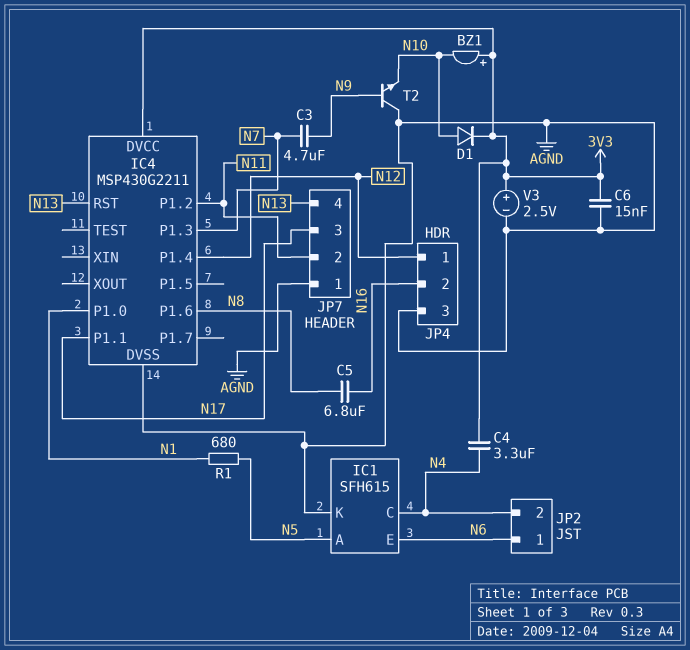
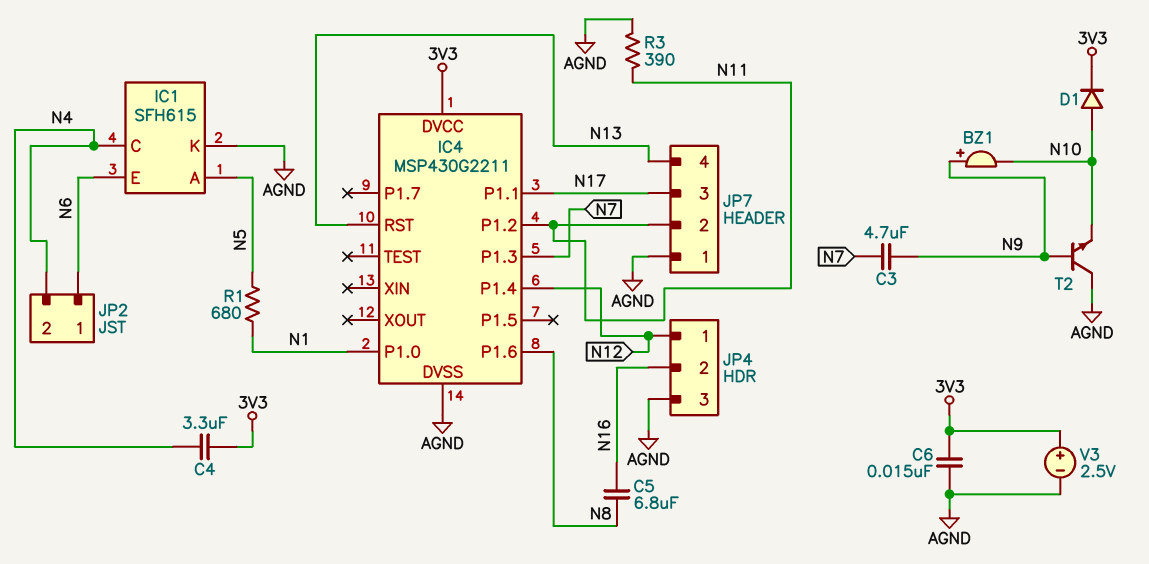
BZ1: buzzer (plus 3V3, minus N10) -> buzzer (plus N9, minus N10)
R3: none -> 390 (AGND, N11)

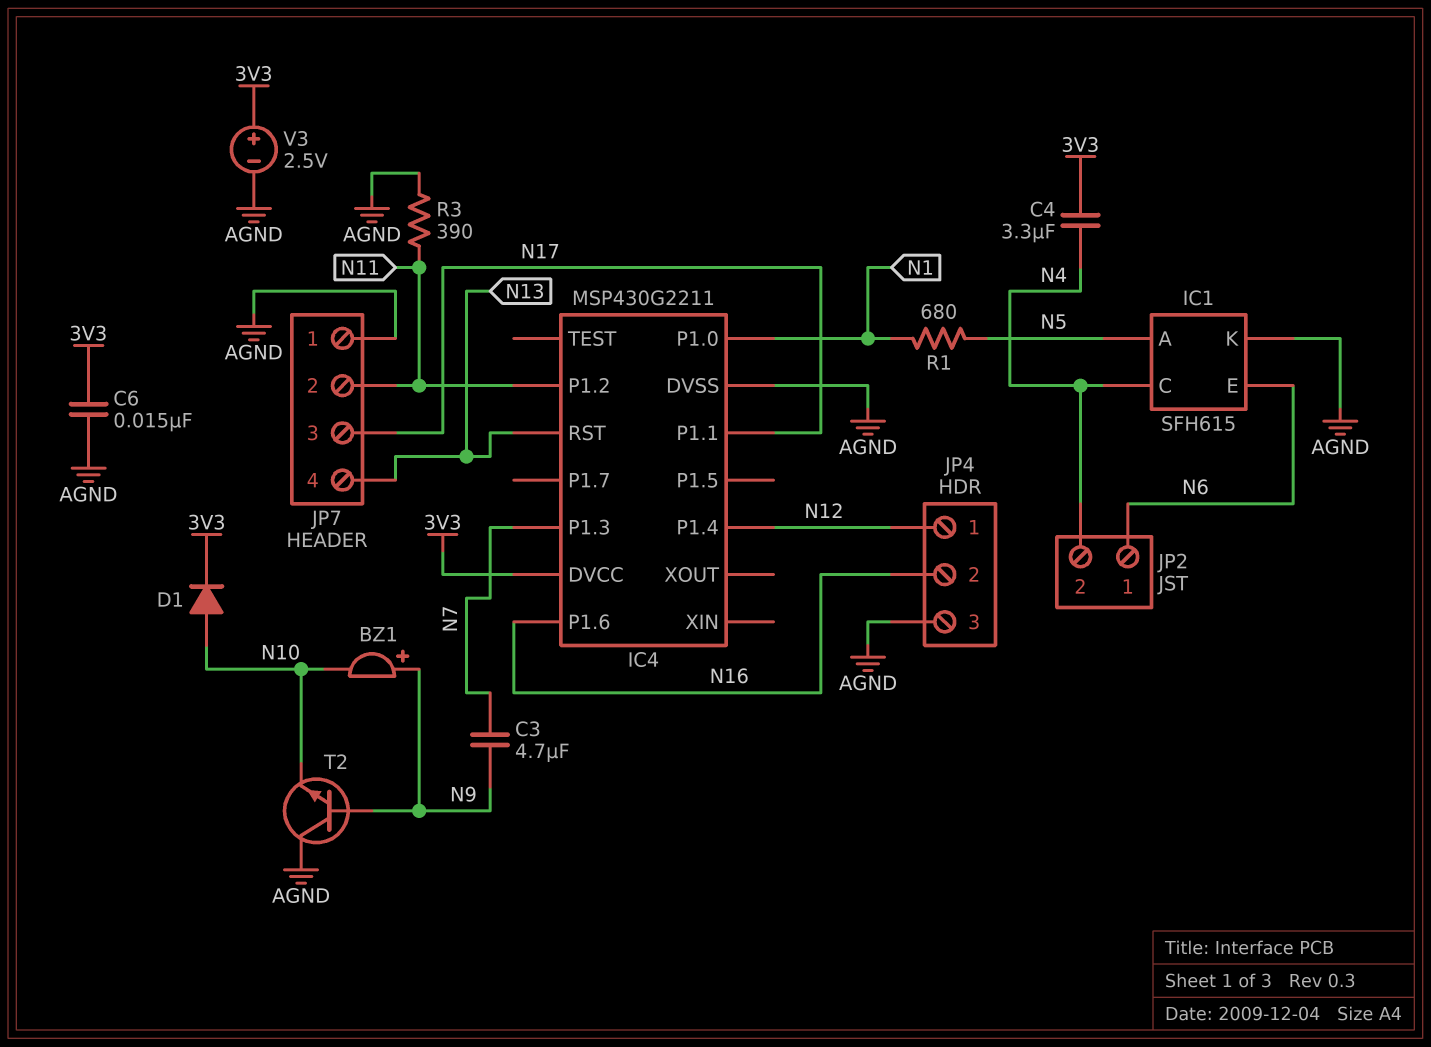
C5: 6.8uF (N8, N16) -> none
IC4 pin P1.6: N8 -> N16

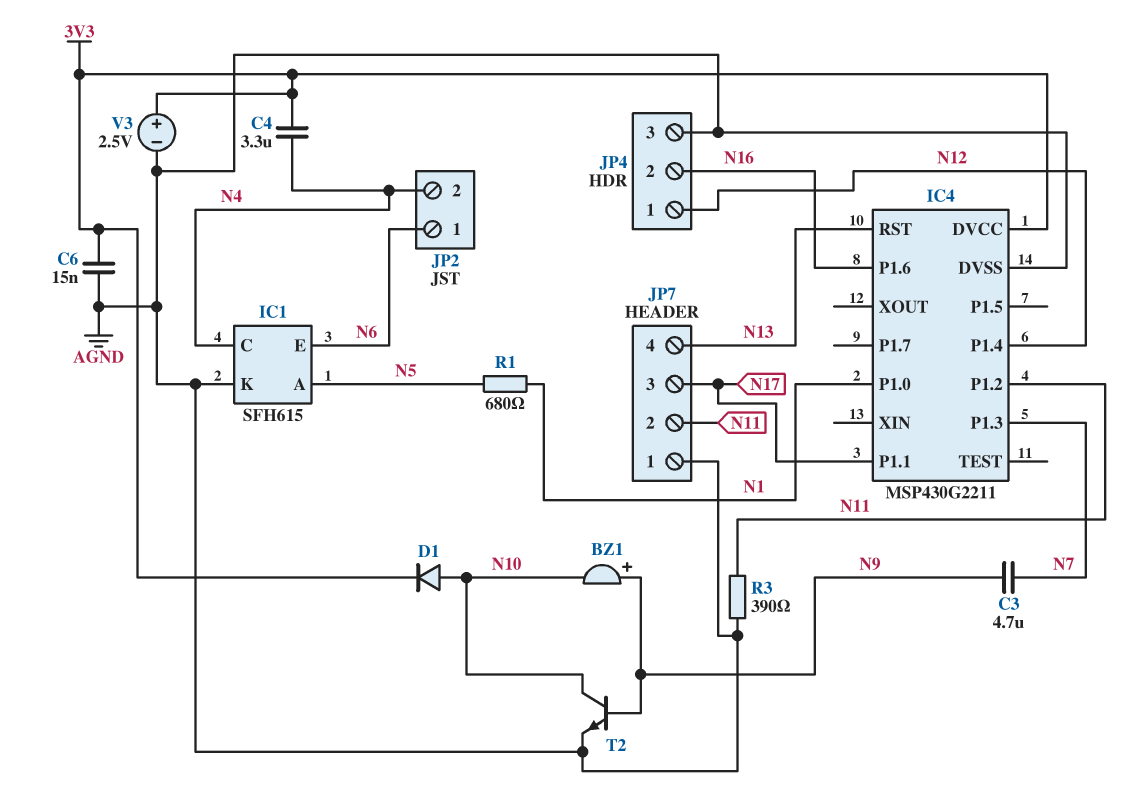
T2: NPN (B N9, C AGND, E N10) -> NPN (B N9, C N10, E AGND)

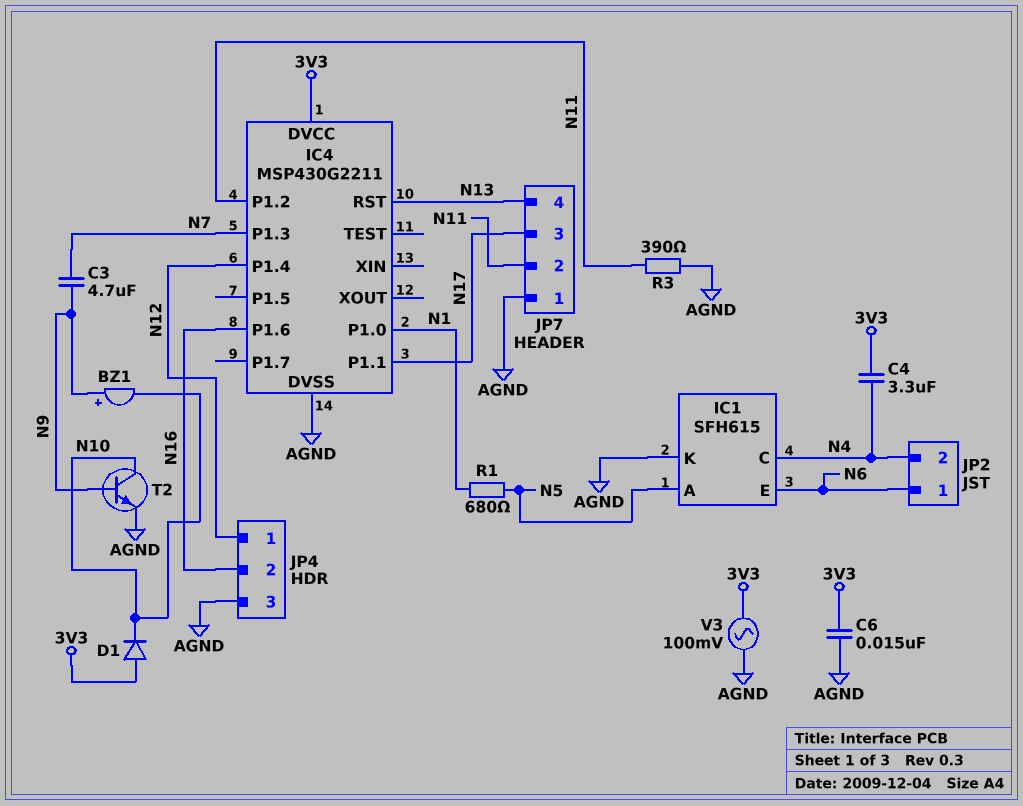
D1: diode (A N10, K 3V3) -> diode (A 3V3, K N10)
V3: 2.5V (plus 3V3, minus AGND) -> AC 100mV (3V3, AGND)

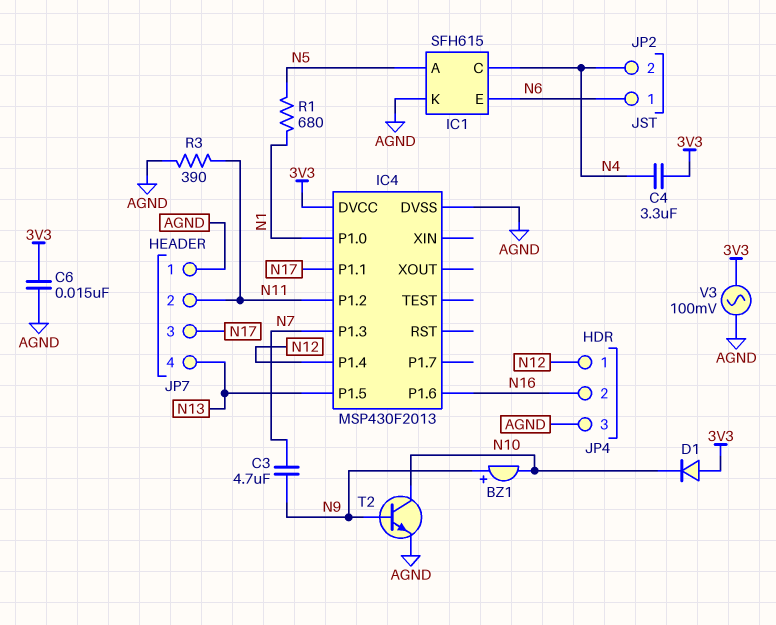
IC4: MSP430G2211 -> MSP430F2013
IC4 pin P1.5: none -> N13
IC4 pin RST: N13 -> none

